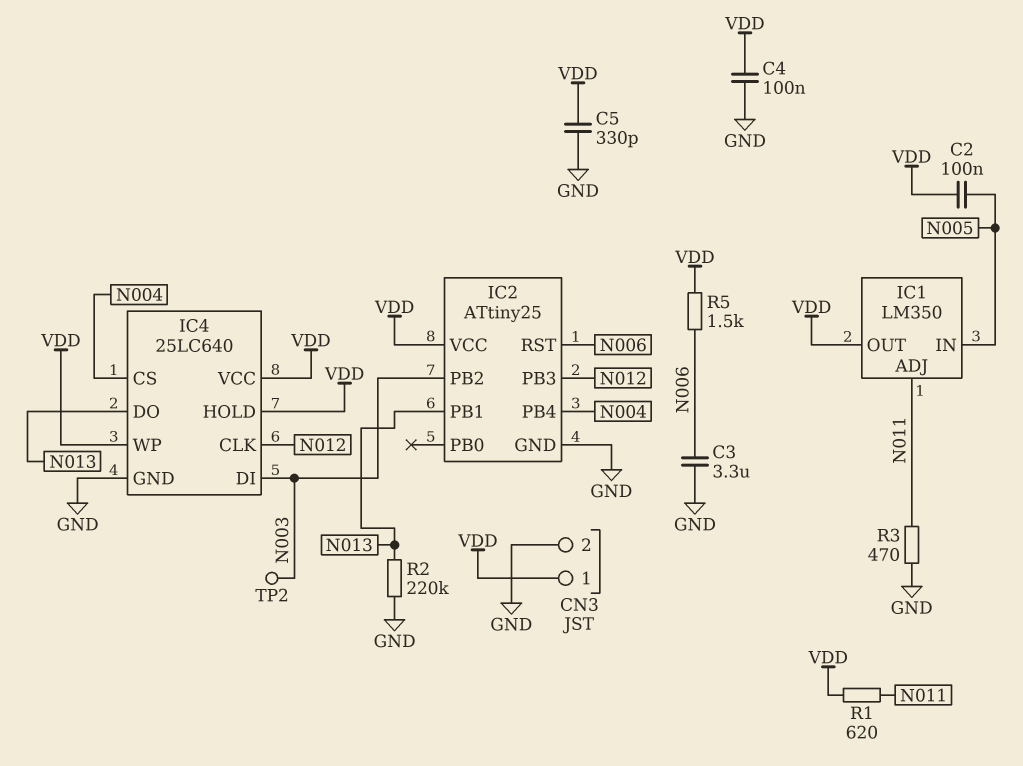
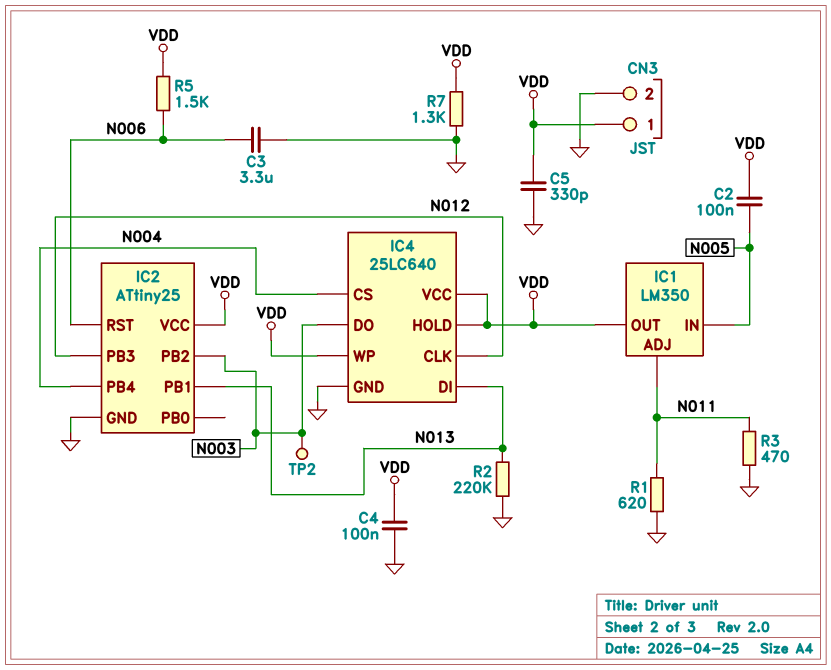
IC4 pin DI: N003 -> N013
IC4 pin DO: N013 -> N003
R1: 620 (N011, VDD) -> 620 (GND, N011)
R7: none -> 1.3k (GND, VDD)

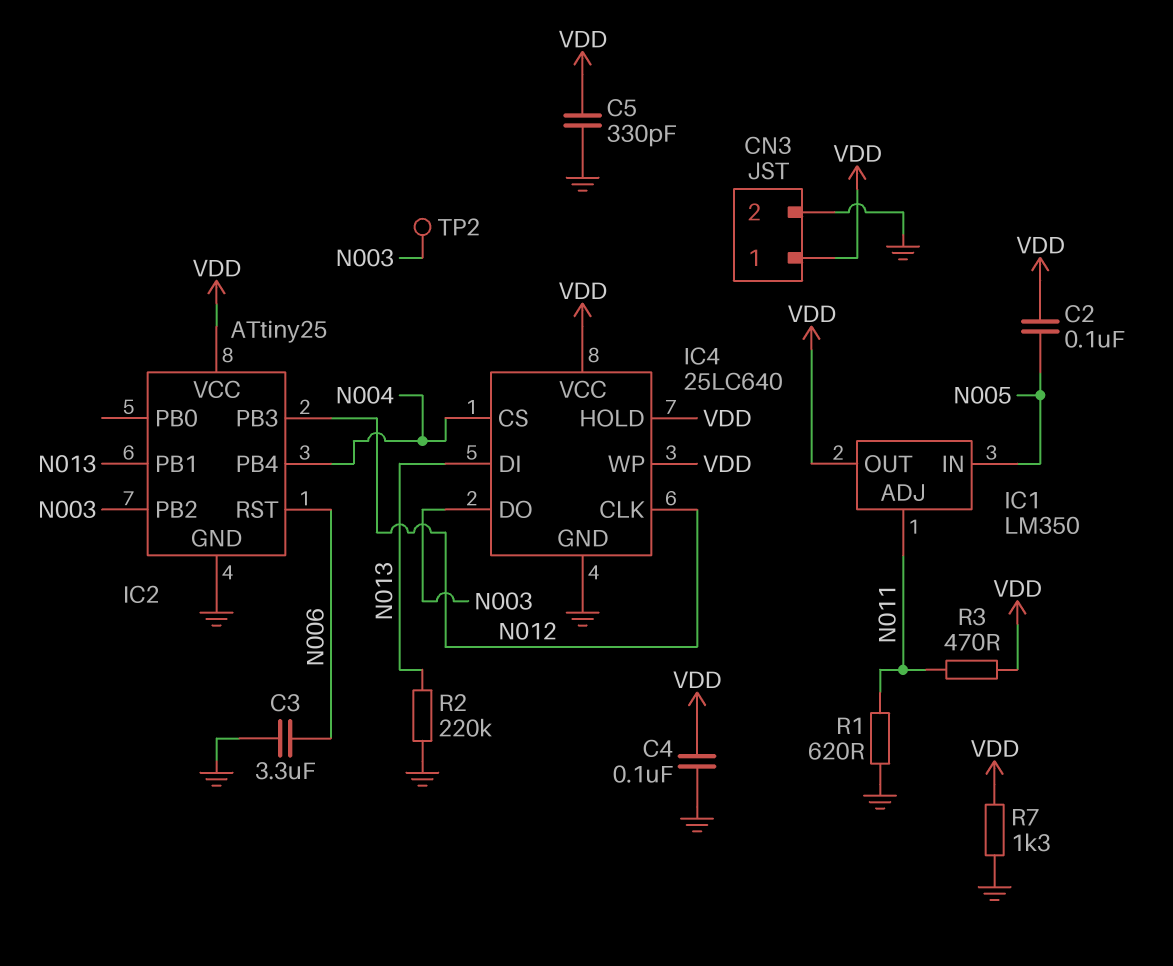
R3: 470 (GND, N011) -> 470 (N011, VDD)
R5: 1.5k (N006, VDD) -> none

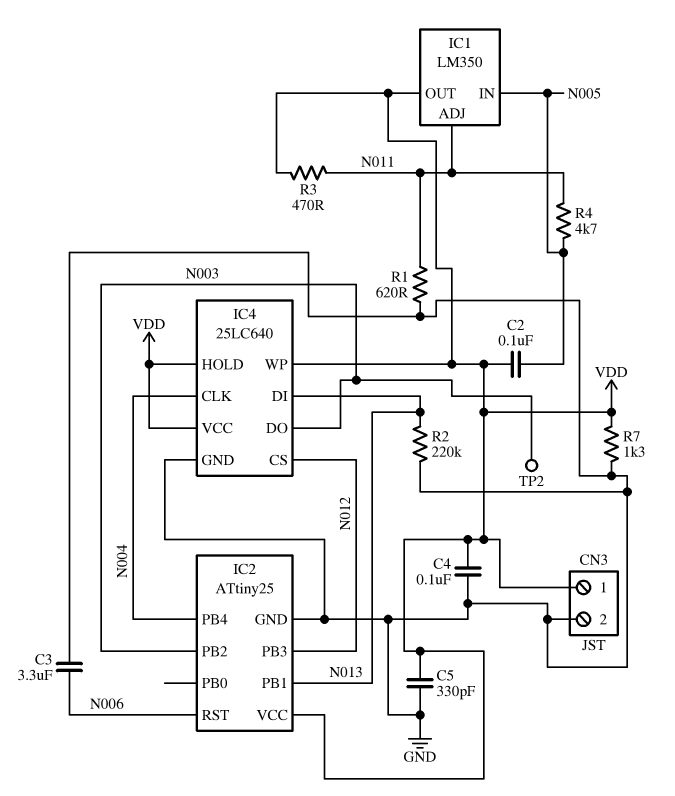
IC4 pin CLK: N012 -> N004
IC4 pin CS: N004 -> N012
R4: none -> 4.7k (N005, N011)

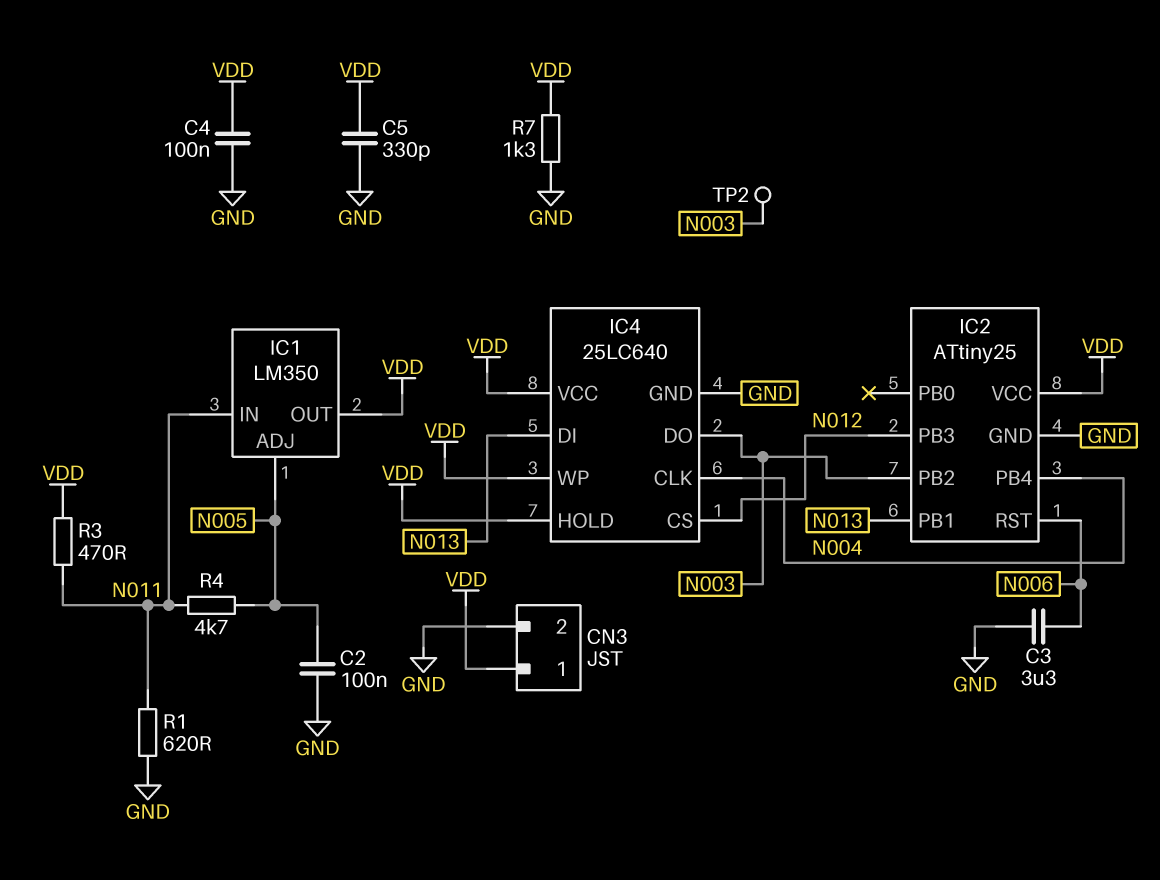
C2: 100nF (N005, VDD) -> 100nF (GND, N005)
IC1 pin ADJ: N011 -> N005
IC1 pin IN: N005 -> N011
R2: 220k (GND, N013) -> none

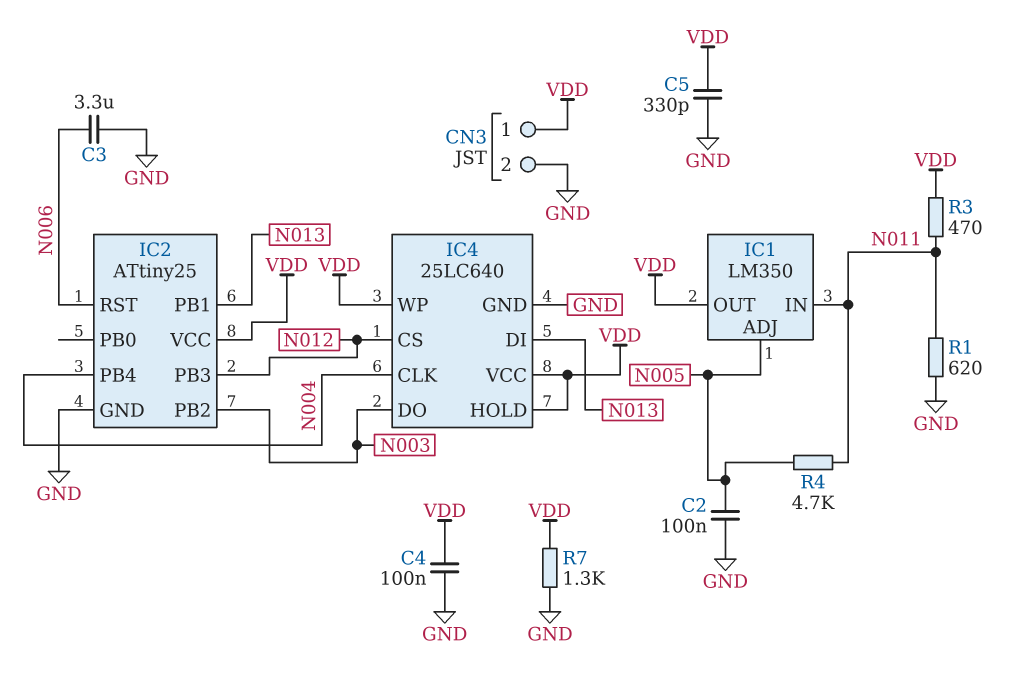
TP2: test point (N003) -> none

